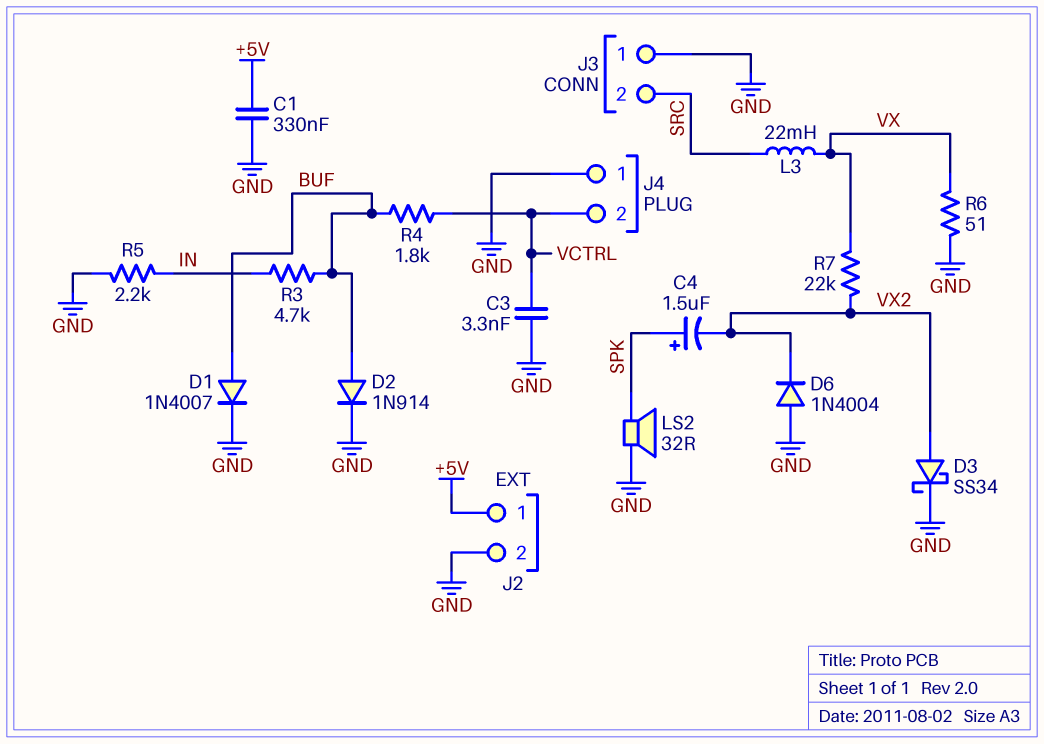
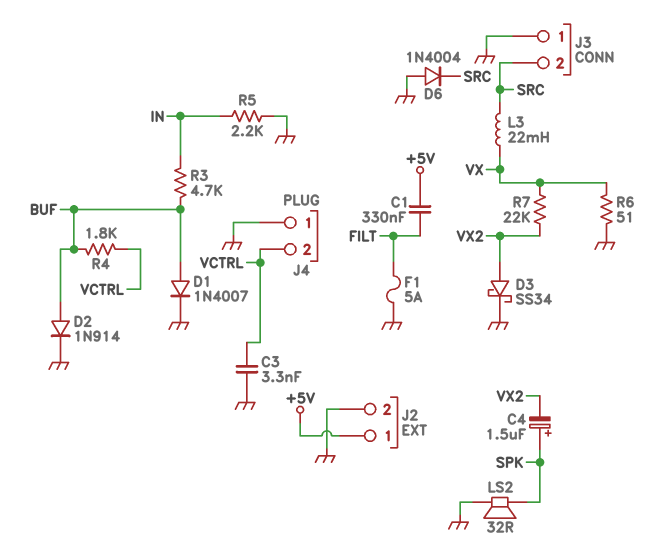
C1: 330nF (+5V, GND) -> 330nF (+5V, FILT)
D6: diode 1N4004 (A GND, K VX2) -> diode 1N4004 (A GND, K SRC)
F1: none -> 5A (FILT, GND)

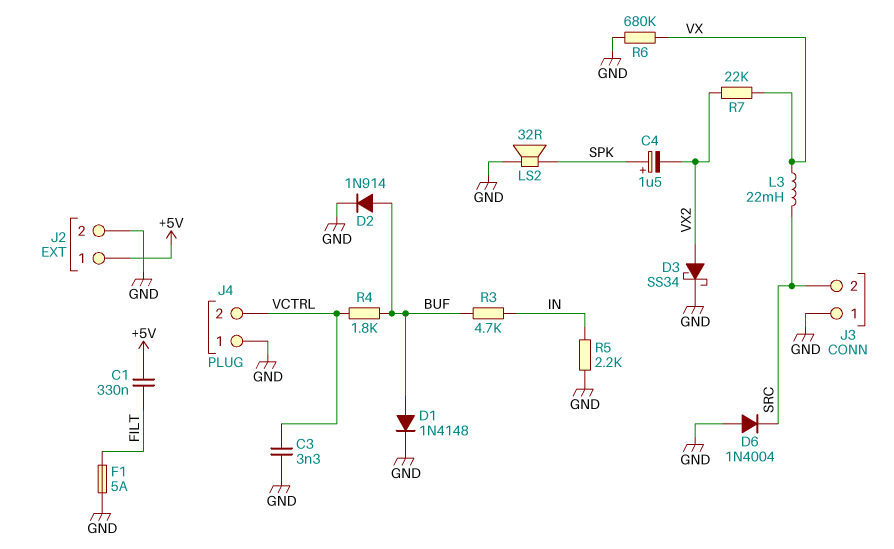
D1: diode 1N4007 (A BUF, K GND) -> diode 1N4148 (A BUF, K GND)
R6: 51 (GND, VX) -> 680k (GND, VX)

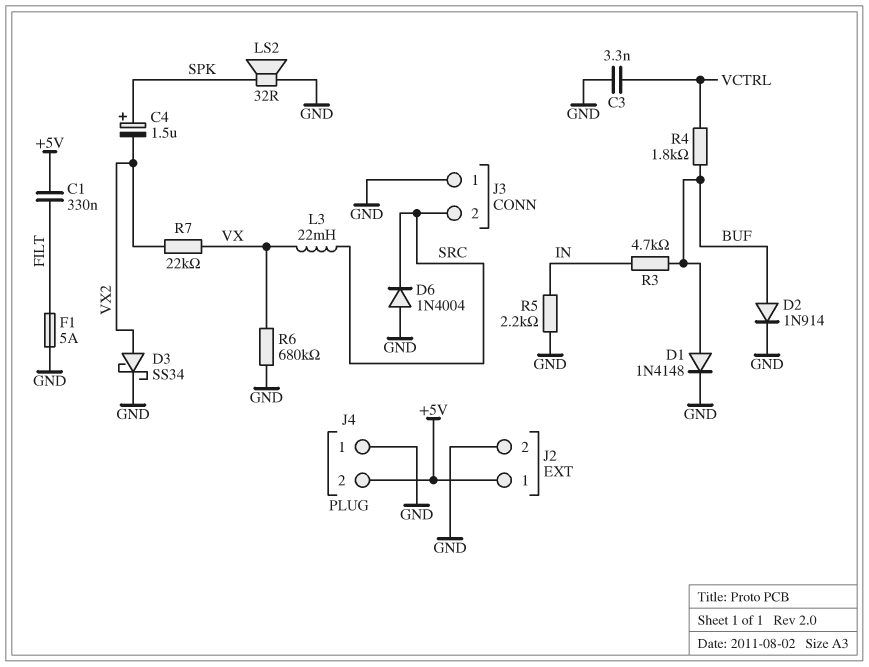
J4 pin 2: VCTRL -> +5V

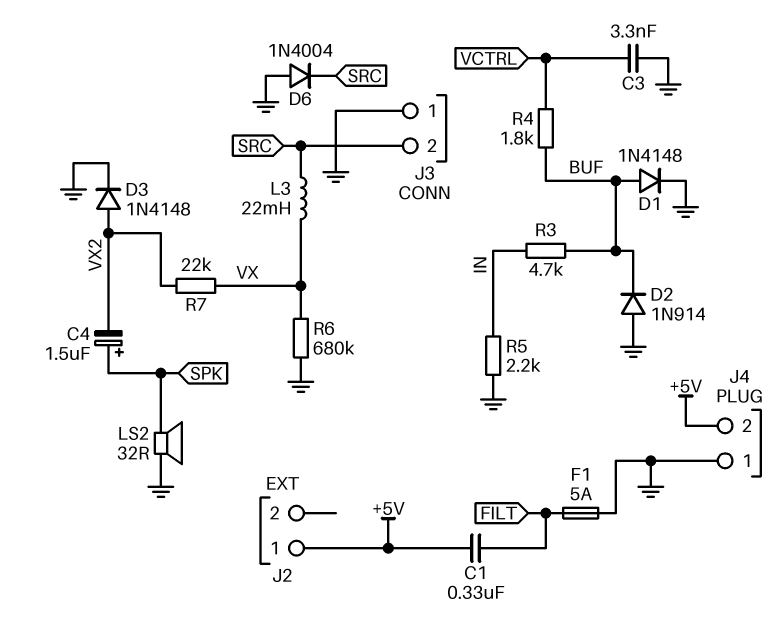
D2: diode 1N914 (A BUF, K GND) -> diode 1N914 (A GND, K BUF)
D3: schottky SS34 (A VX2, K GND) -> diode 1N4148 (A VX2, K GND)
J2 pin 2: GND -> none

